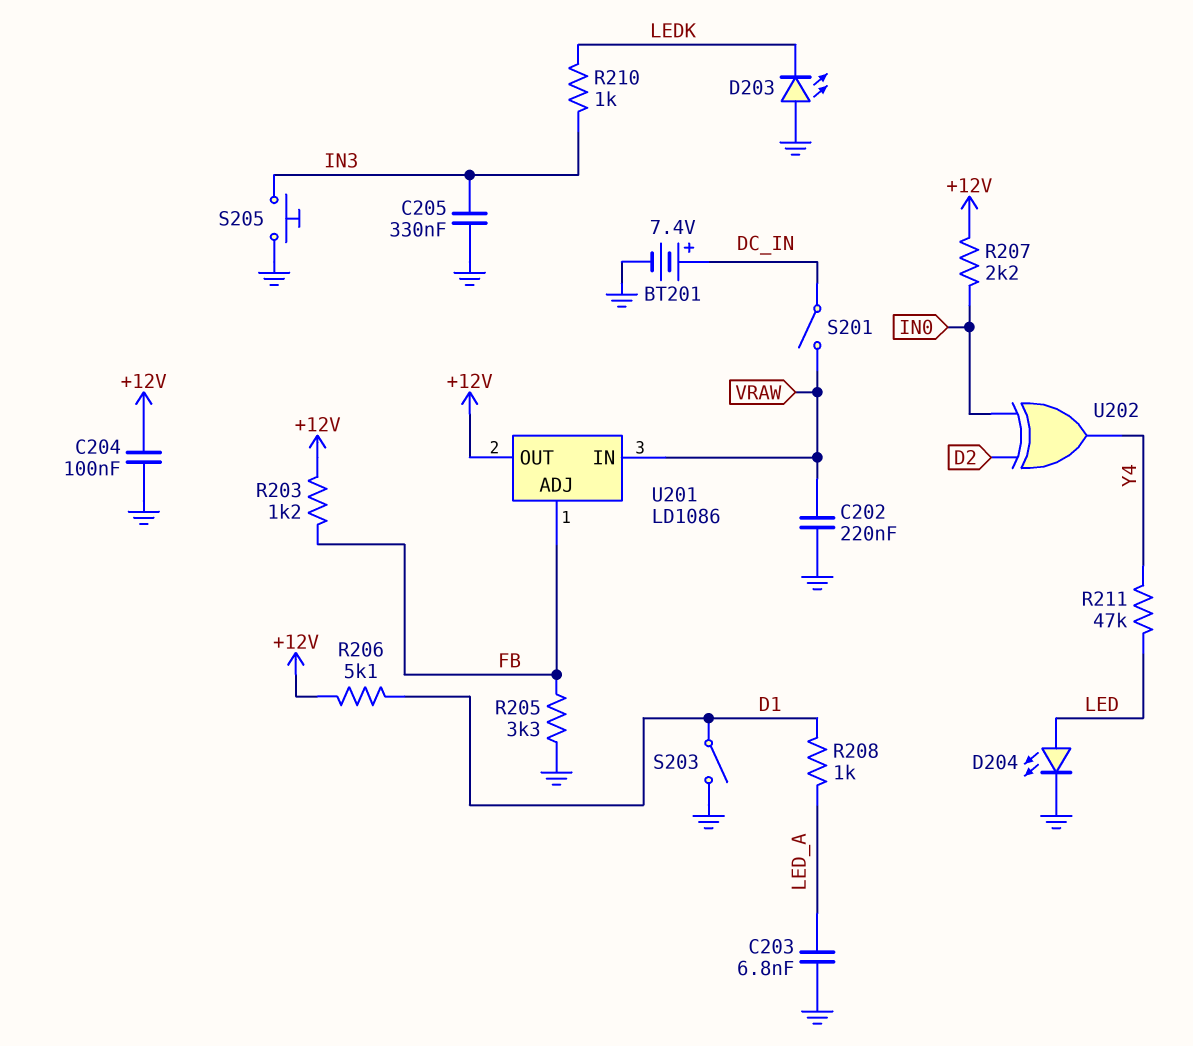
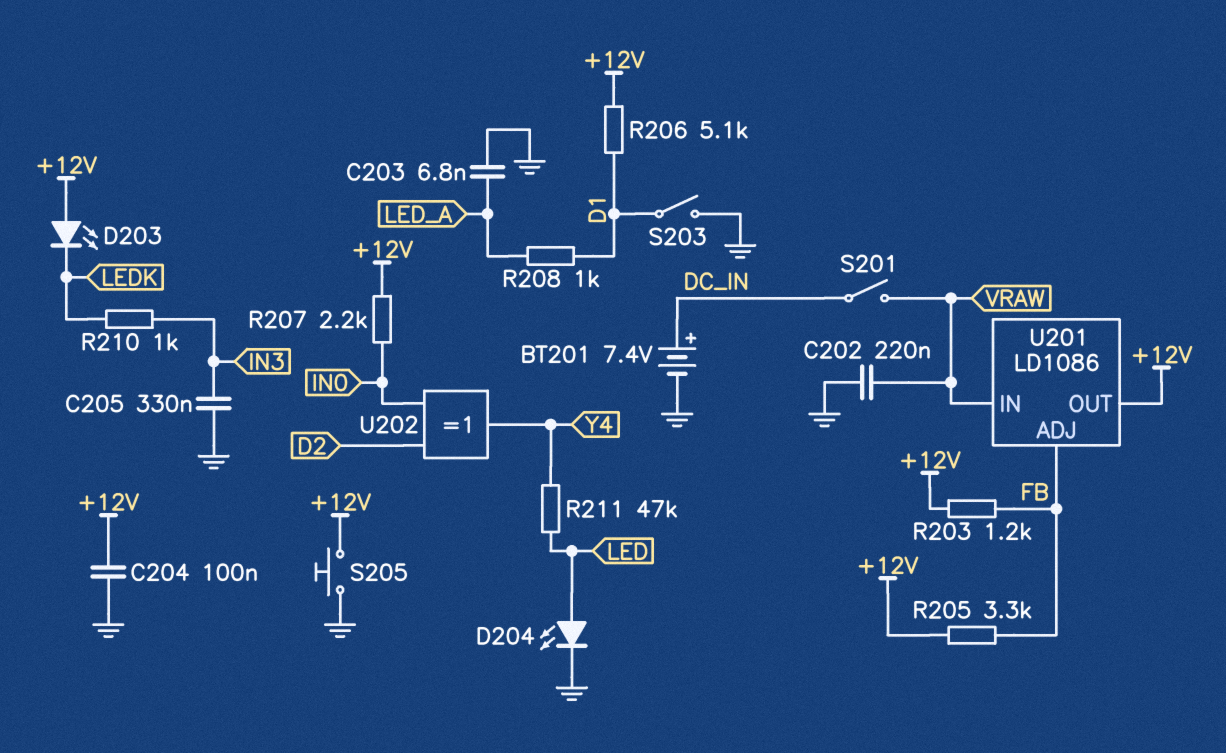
D203: LED (A GND, K LEDK) -> LED (A +12V, K LEDK)
R205: 3.3k (FB, GND) -> 3.3k (+12V, FB)
S205: button (GND, IN3) -> button (+12V, GND)

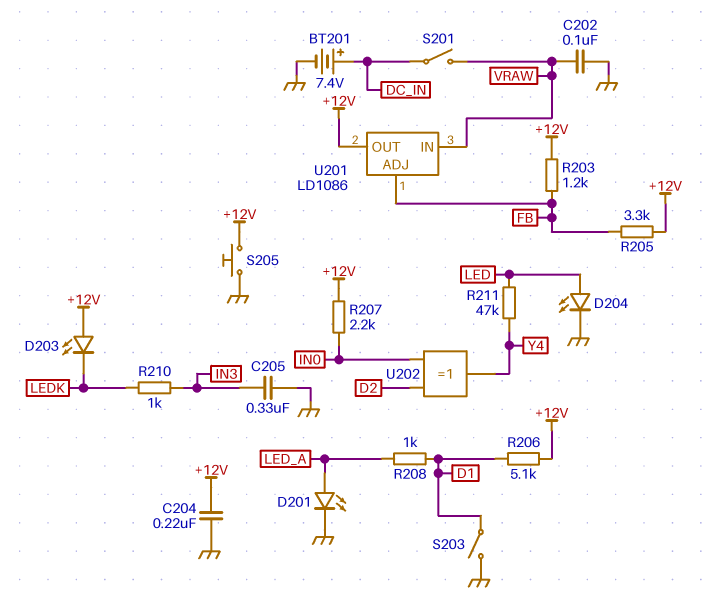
C202: 220nF (GND, VRAW) -> 100nF (GND, VRAW)
C203: 6.8nF (GND, LED_A) -> none
C204: 100nF (+12V, GND) -> 220nF (+12V, GND)
D201: none -> LED (A LED_A, K GND)

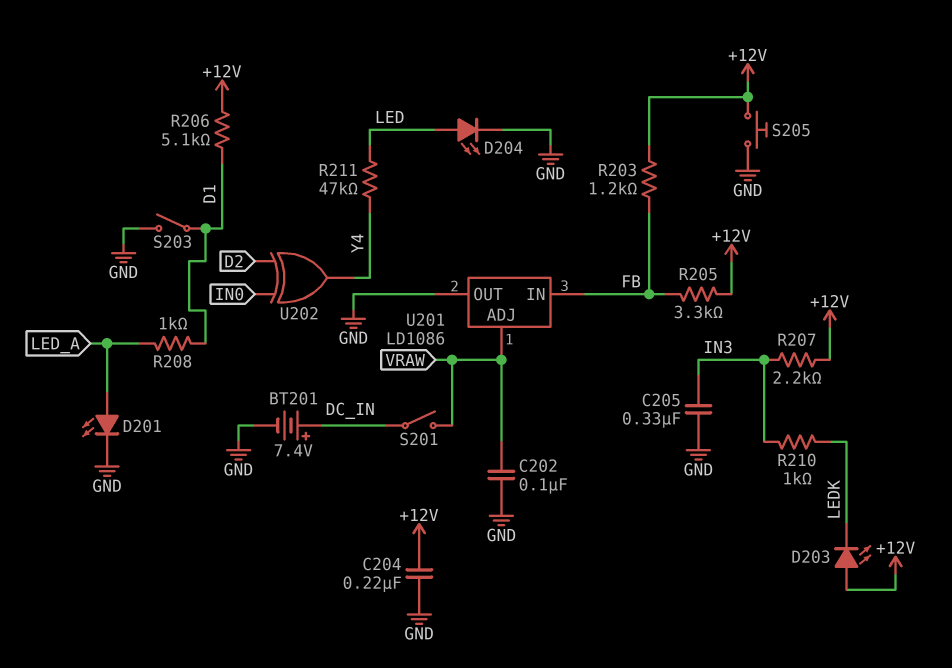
R207: 2.2k (+12V, IN0) -> 2.2k (+12V, IN3)
U201 pin ADJ: FB -> VRAW
U201 pin IN: VRAW -> FB
U201 pin OUT: +12V -> GND

